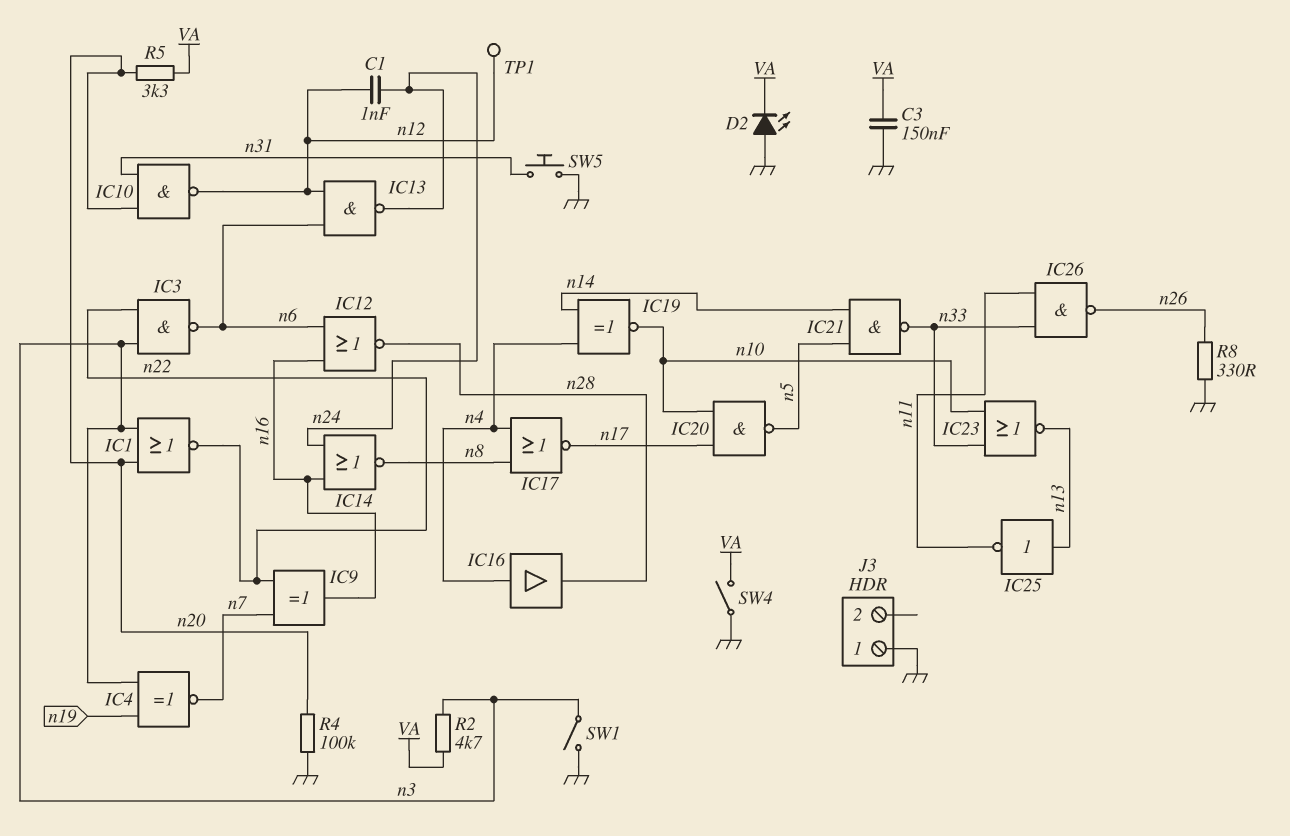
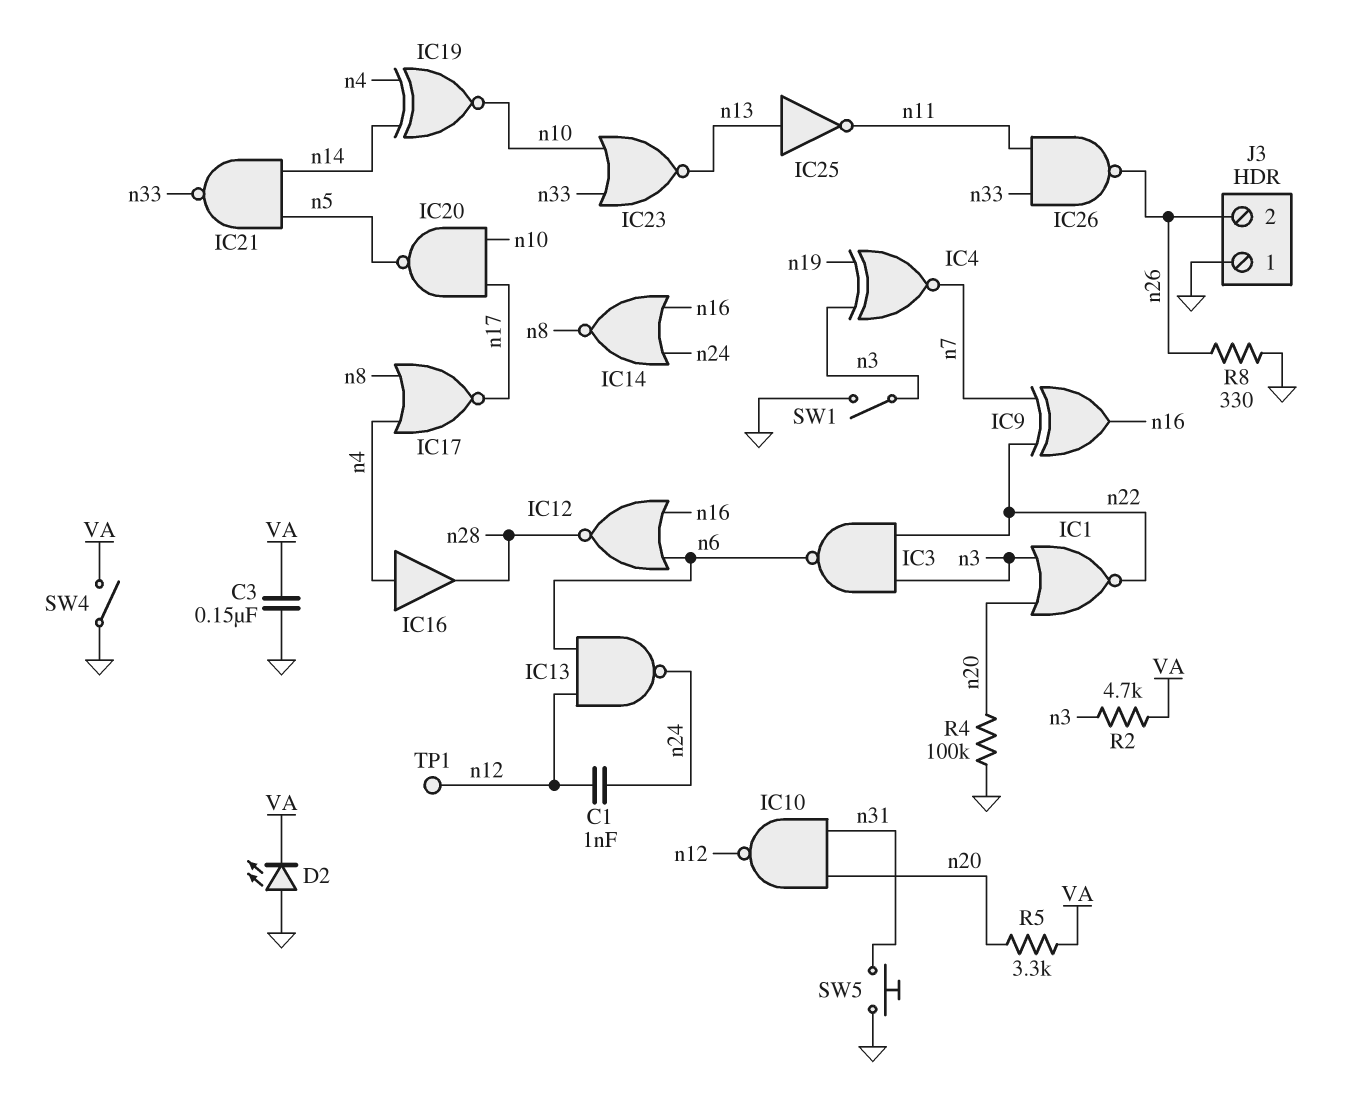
J3 pin 2: none -> n26

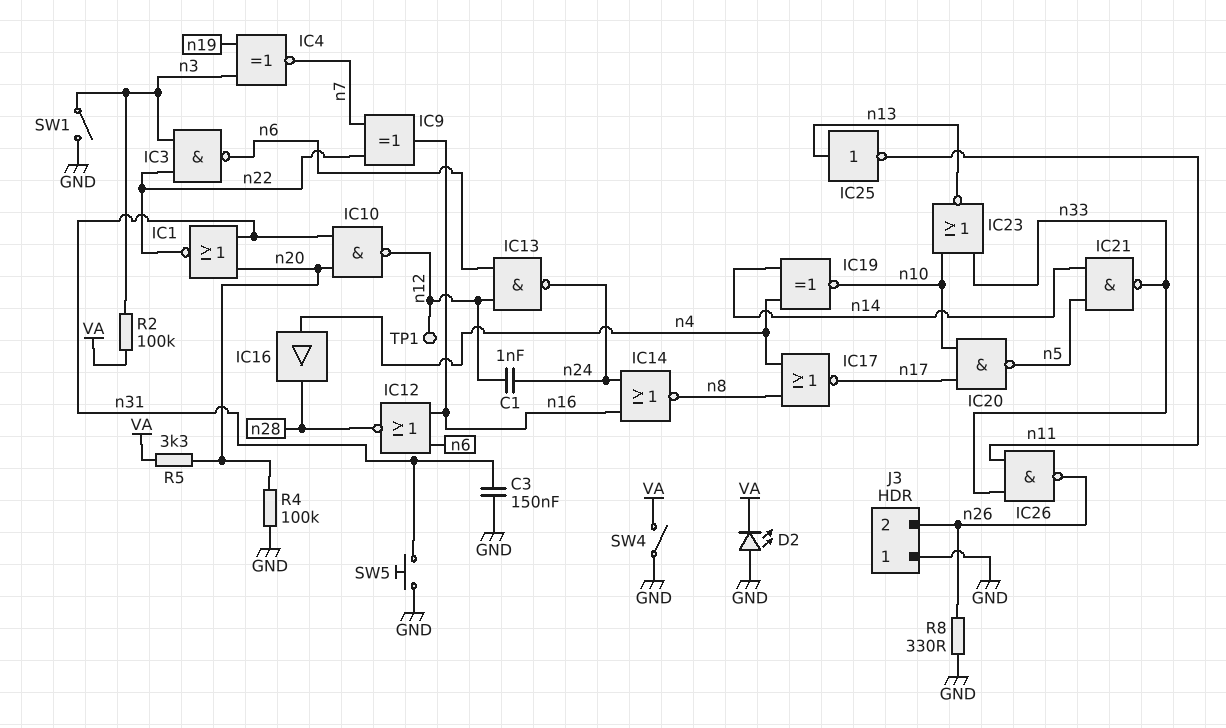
C3: 150nF (GND, VA) -> 150nF (GND, n31)
IC1: NOR (in n3, in n20, out n22) -> NOR (in n20, in n31, out n22)
R2: 4.7k (VA, n3) -> 100k (VA, n3)

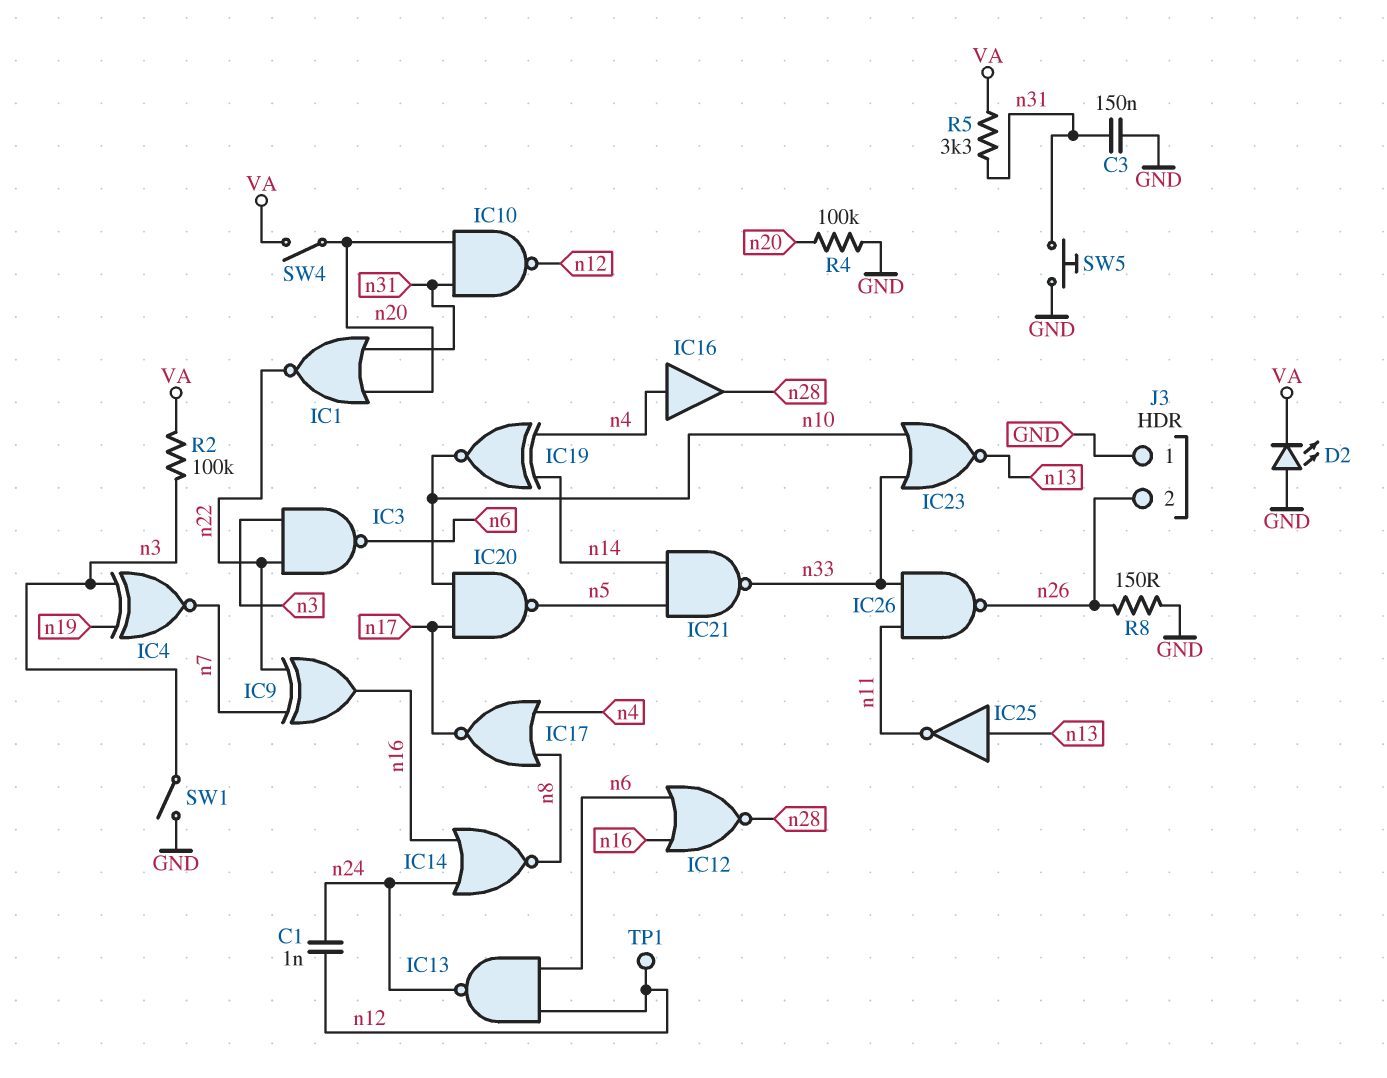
R5: 3.3k (VA, n20) -> 3.3k (VA, n31)
R8: 330 (GND, n26) -> 150 (GND, n26)
SW4: switch (GND, VA) -> switch (VA, n20)

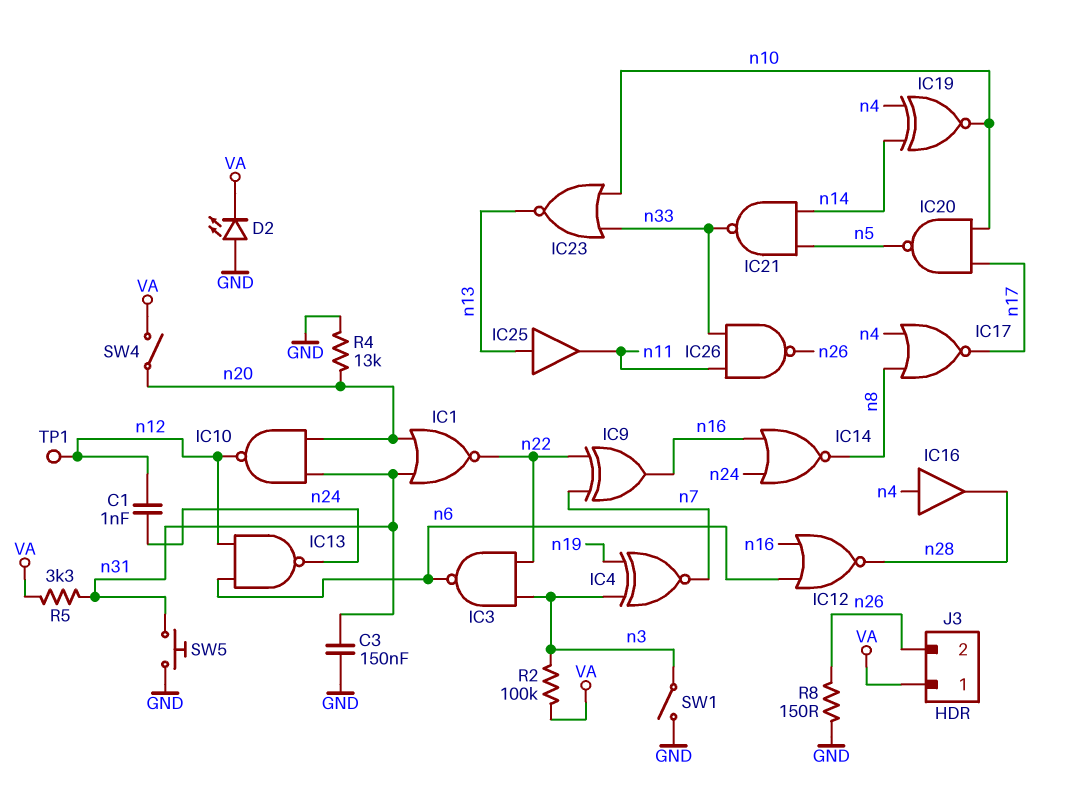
IC25: NOT (in n13, out n11) -> buffer (in n13, out n11)
J3 pin 1: GND -> VA
R4: 100k (GND, n20) -> 13k (GND, n20)

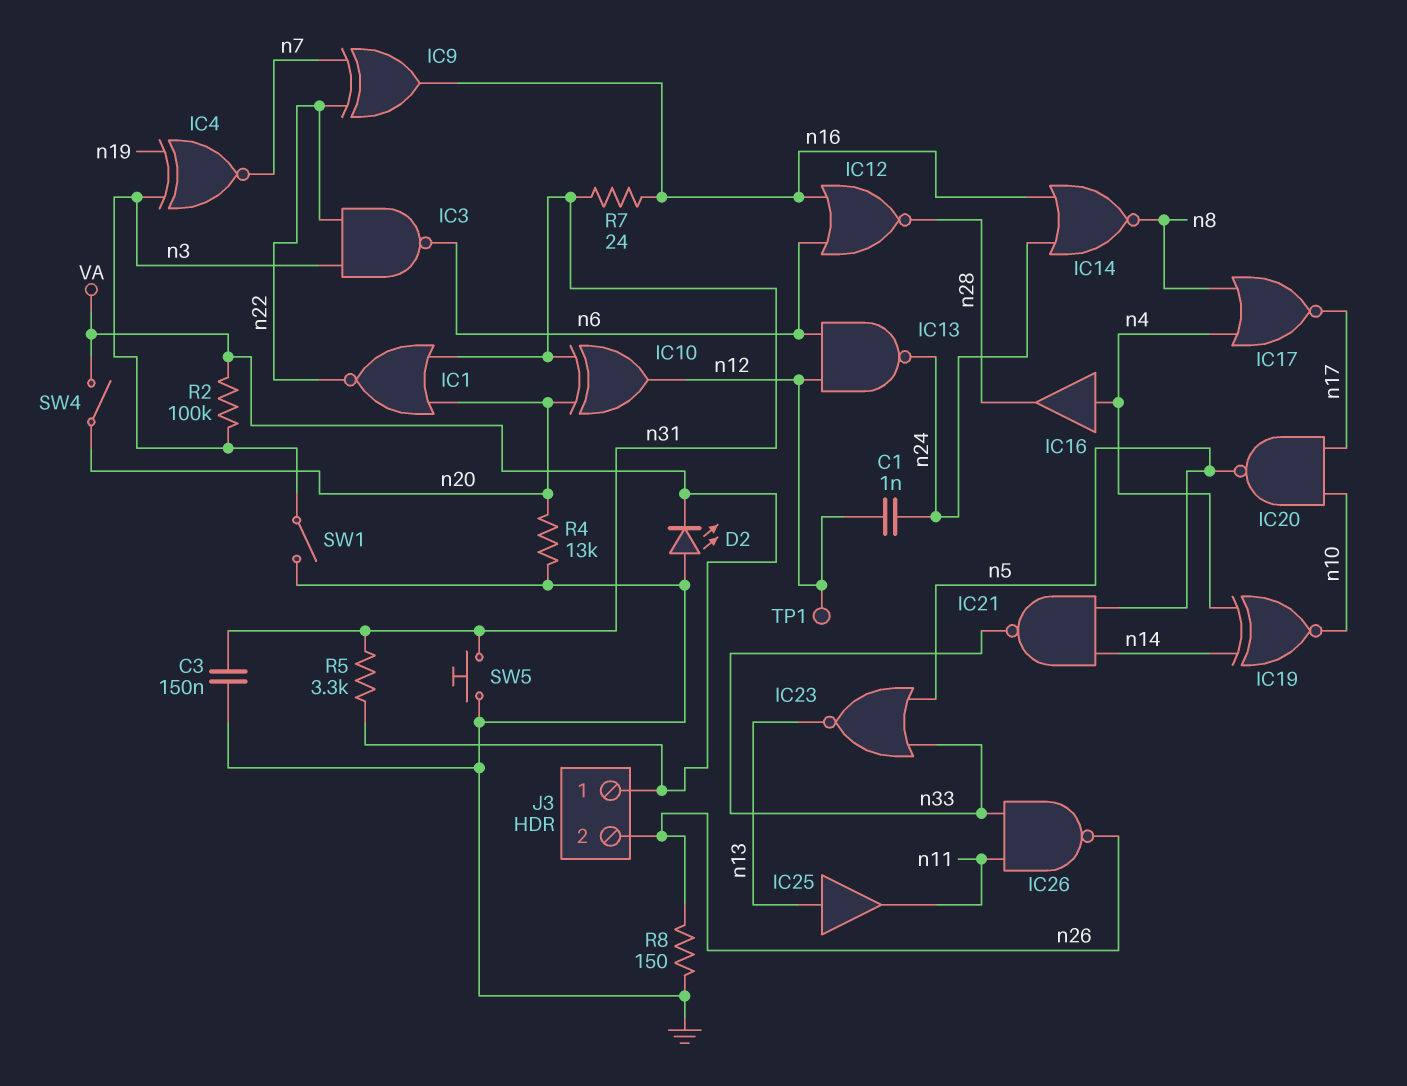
IC10: NAND (in n20, in n31, out n12) -> XOR (in n20, in n31, out n12)
IC23: NOR (in n10, in n33, out n13) -> NOR (in n5, in n33, out n13)
R7: none -> 24 (n16, n31)

